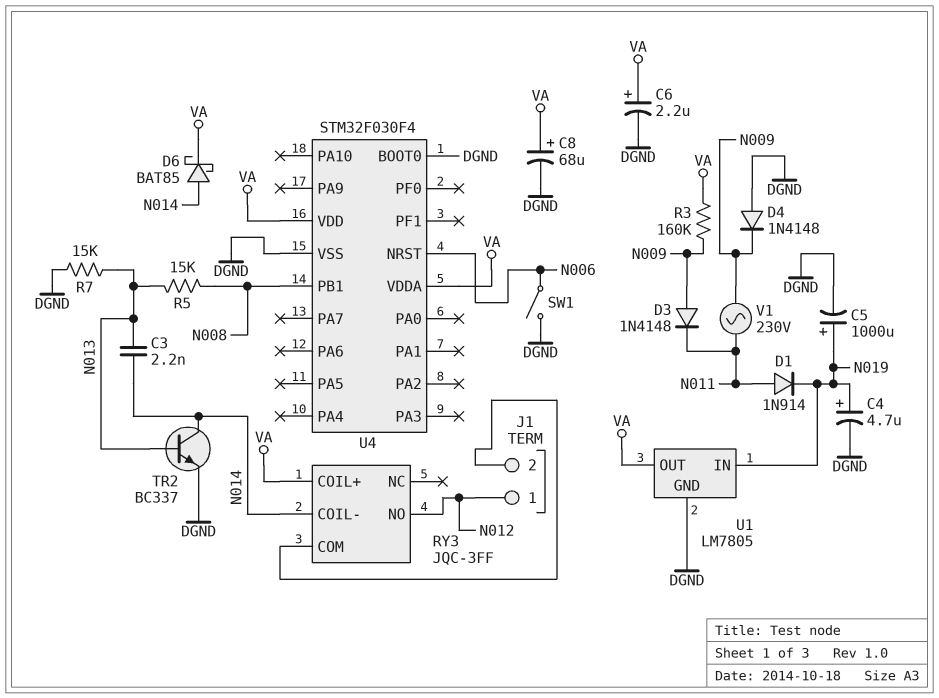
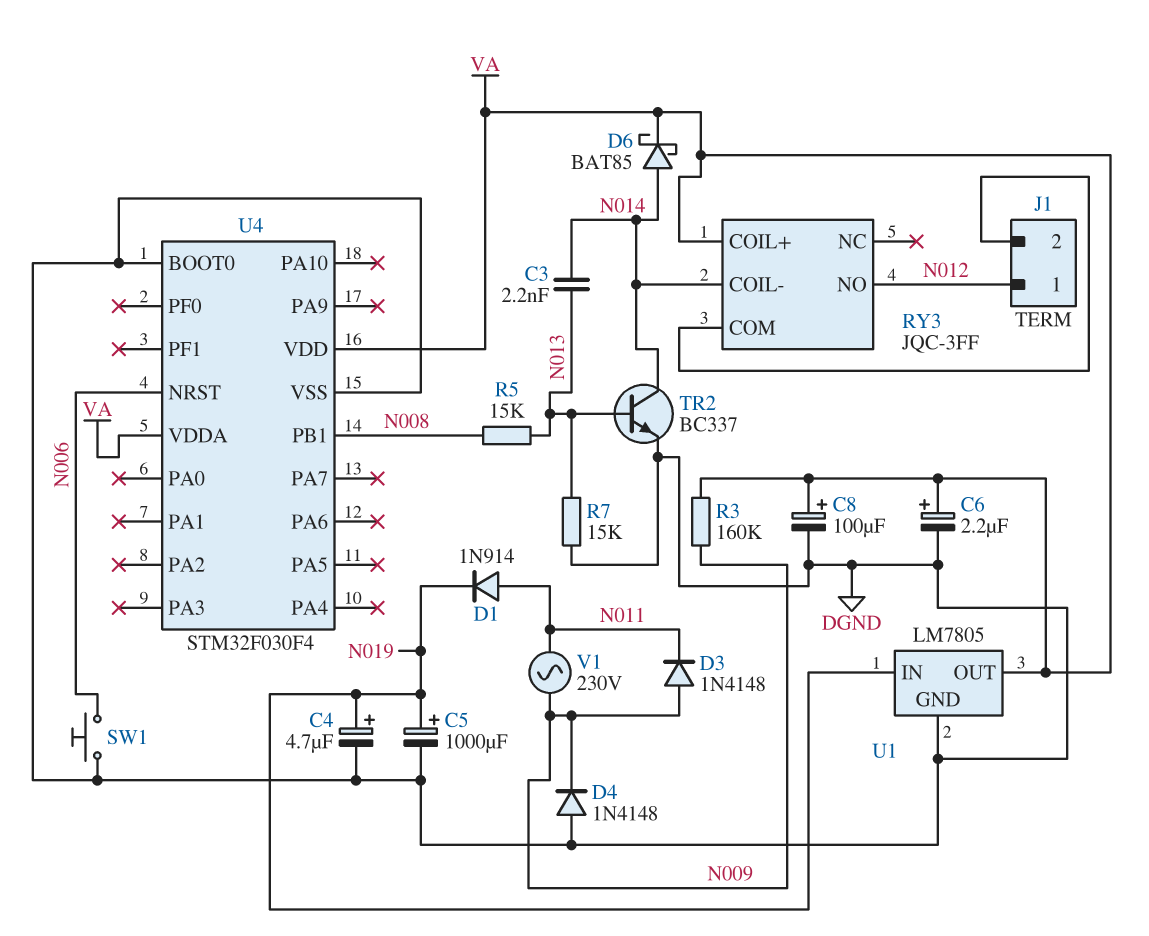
C8: 68uF (plus VA, minus DGND) -> 100uF (plus VA, minus DGND)
SW1: switch (DGND, N006) -> button (DGND, N006)

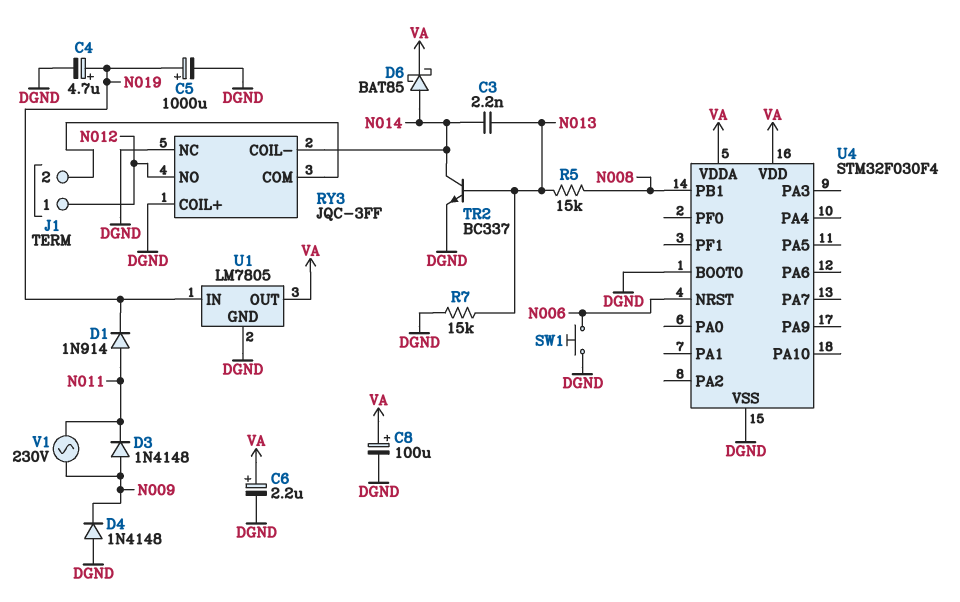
R3: 160k (N009, VA) -> none
RY3 pin COIL+: VA -> DGND
RY3 pin NC: none -> DGND

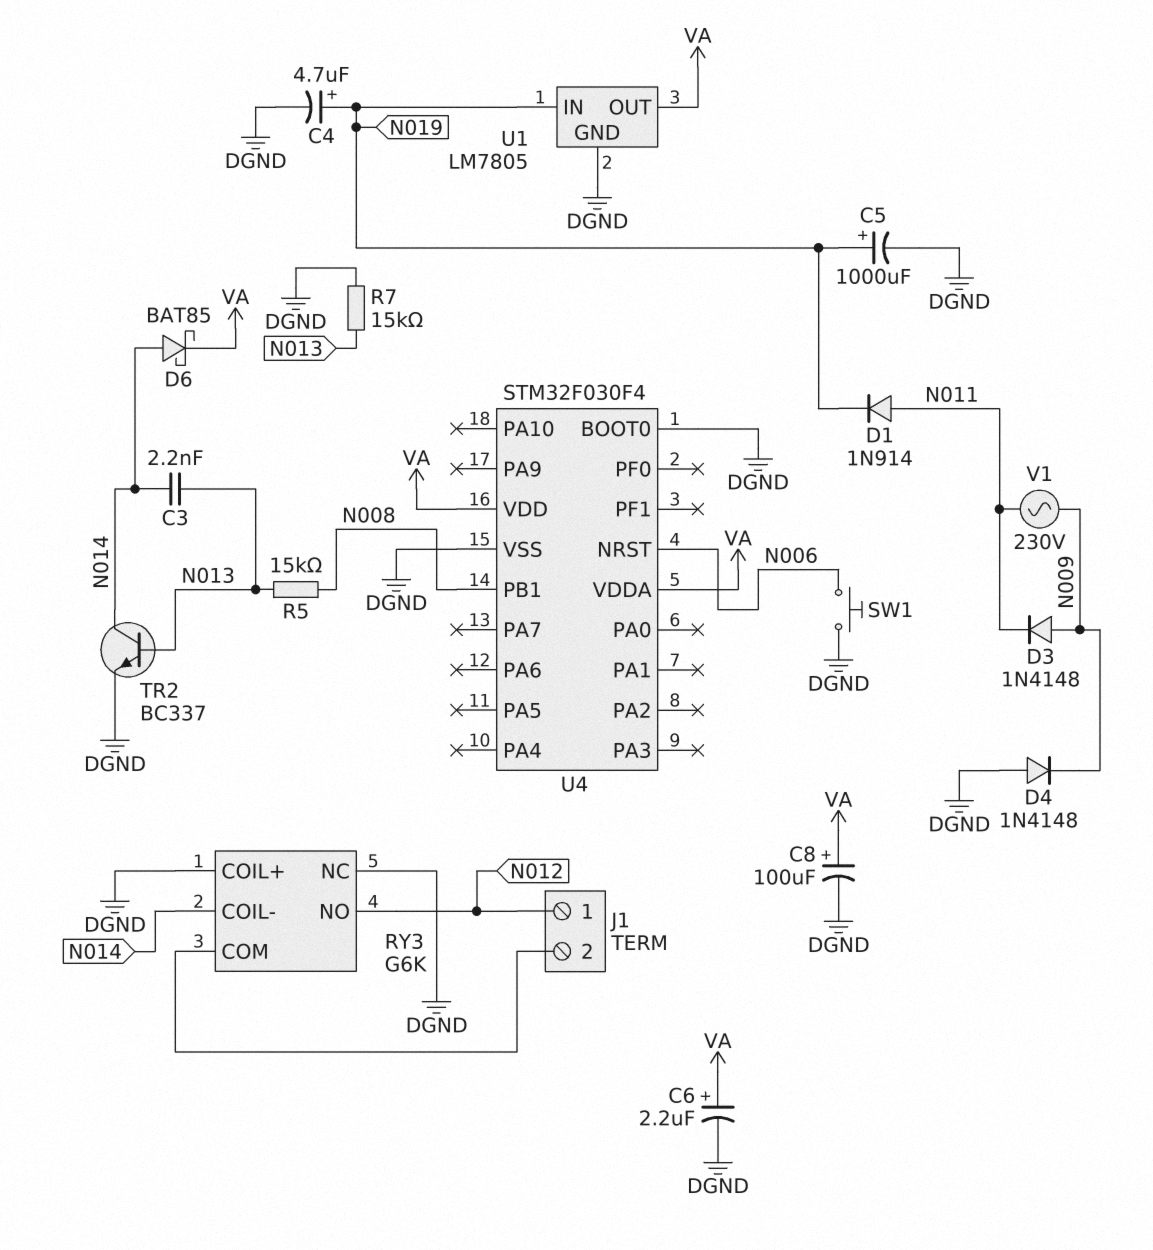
RY3: JQC-3FF -> G6K

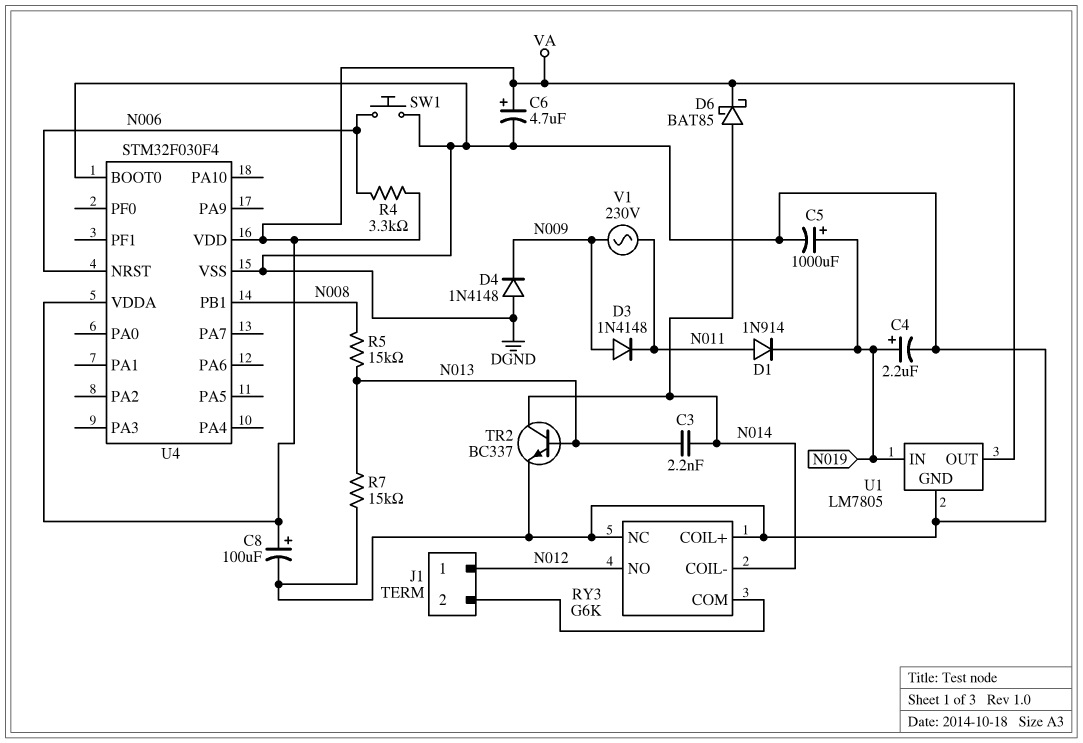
C4: 4.7uF (plus N019, minus DGND) -> 2.2uF (plus N019, minus DGND)
C6: 2.2uF (plus VA, minus DGND) -> 4.7uF (plus VA, minus DGND)
R4: none -> 3.3k (N006, VA)

